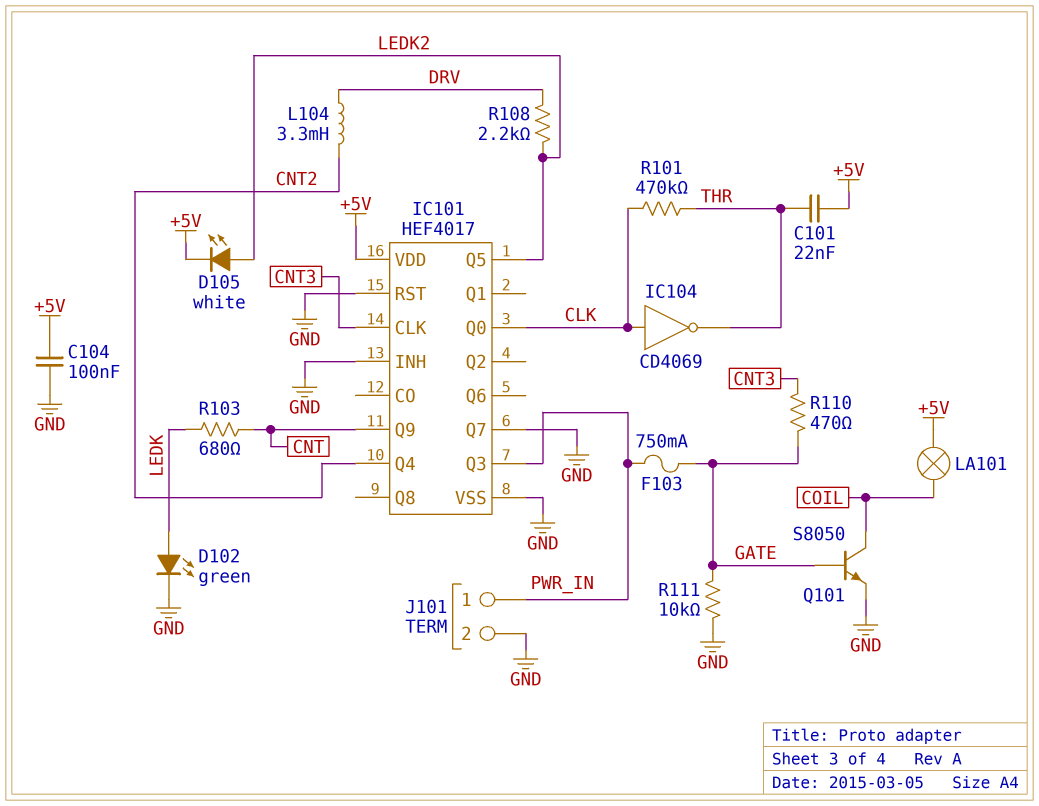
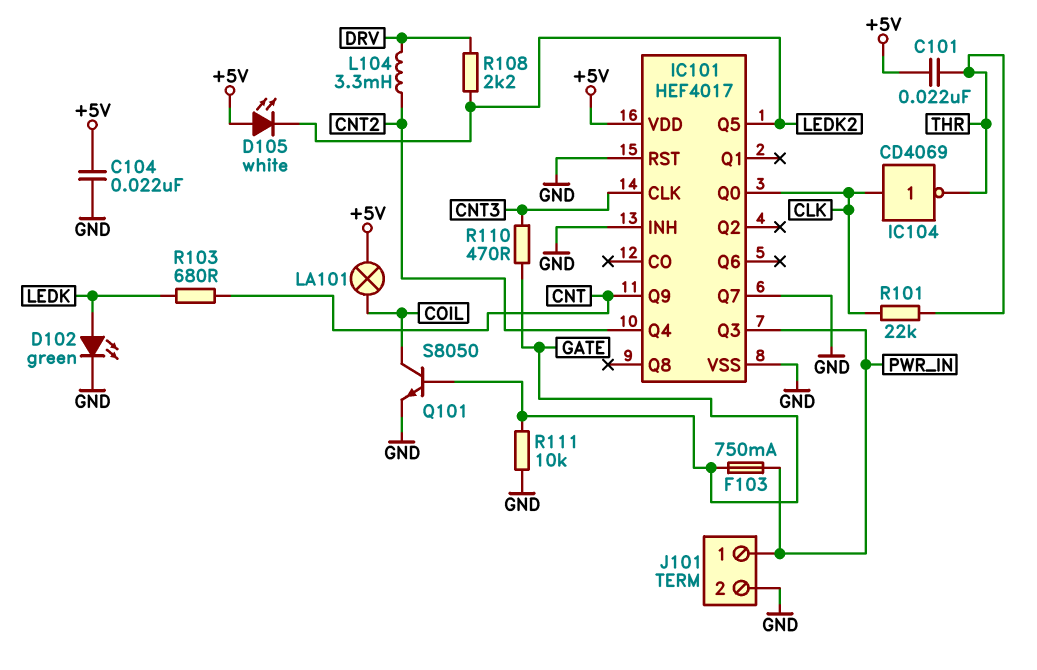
C104: 100nF (+5V, GND) -> 22nF (+5V, GND)
D105: LED white (A LEDK2, K +5V) -> LED white (A +5V, K LEDK2)
R101: 470k (CLK, THR) -> 22k (CLK, THR)

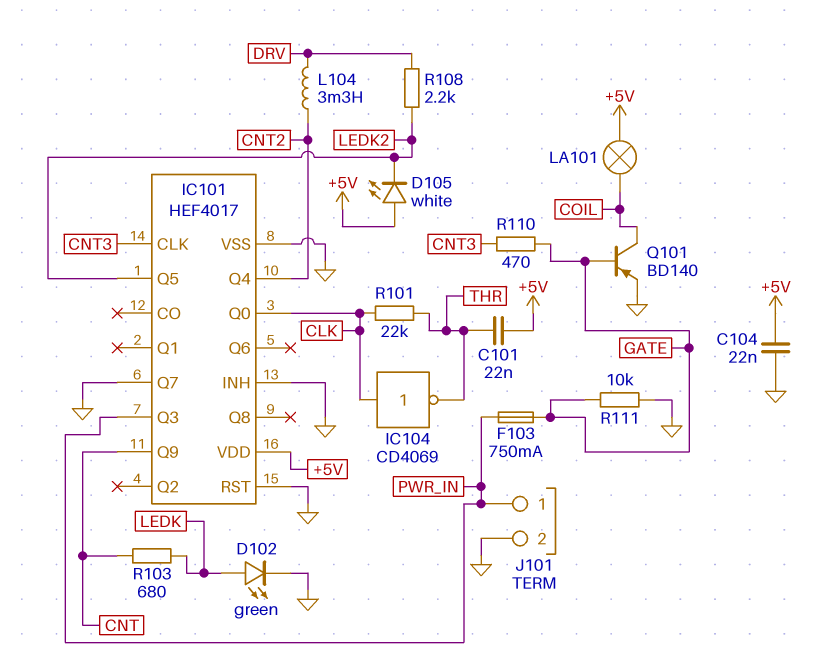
Q101: NPN S8050 (B GATE, C COIL, E GND) -> PNP BD140 (B GATE, C COIL, E GND)

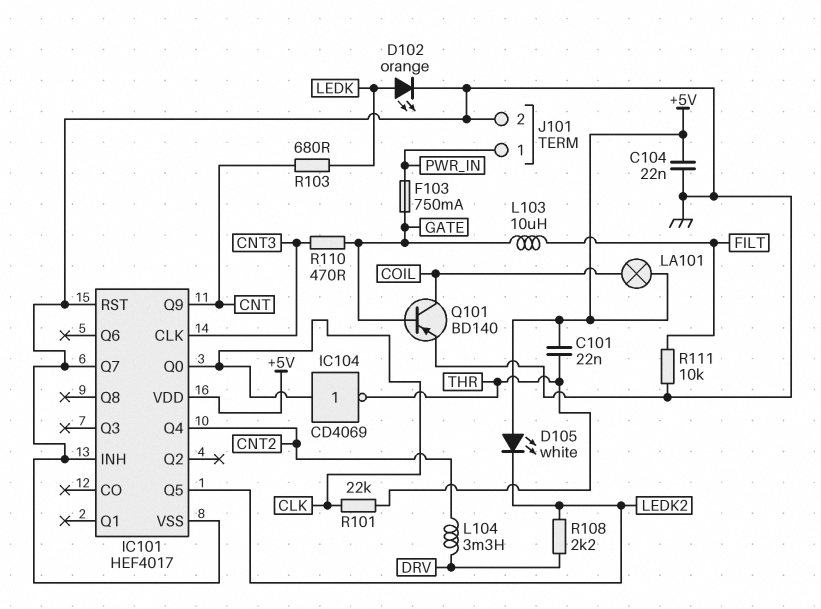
D102: LED green (A LEDK, K GND) -> LED orange (A LEDK, K GND)
IC101 pin Q3: PWR_IN -> none
L103: none -> 10uH (FILT, GATE)
R111: 10k (GATE, GND) -> 10k (FILT, GND)

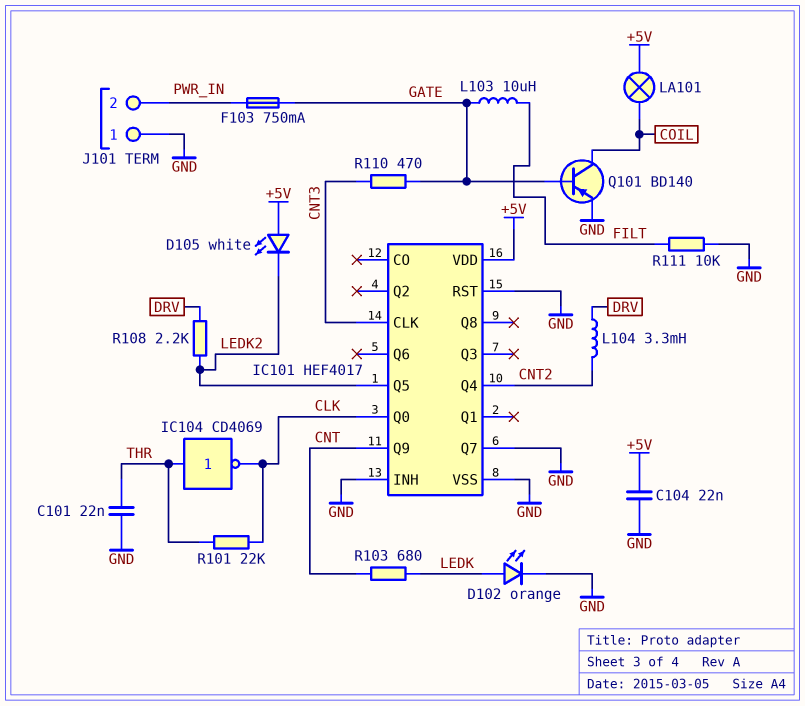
C101: 22nF (+5V, THR) -> 22nF (GND, THR)
IC104: NOT CD4069 (in CLK, out THR) -> NOT CD4069 (in THR, out CLK)
J101 pin 1: PWR_IN -> GND
J101 pin 2: GND -> PWR_IN

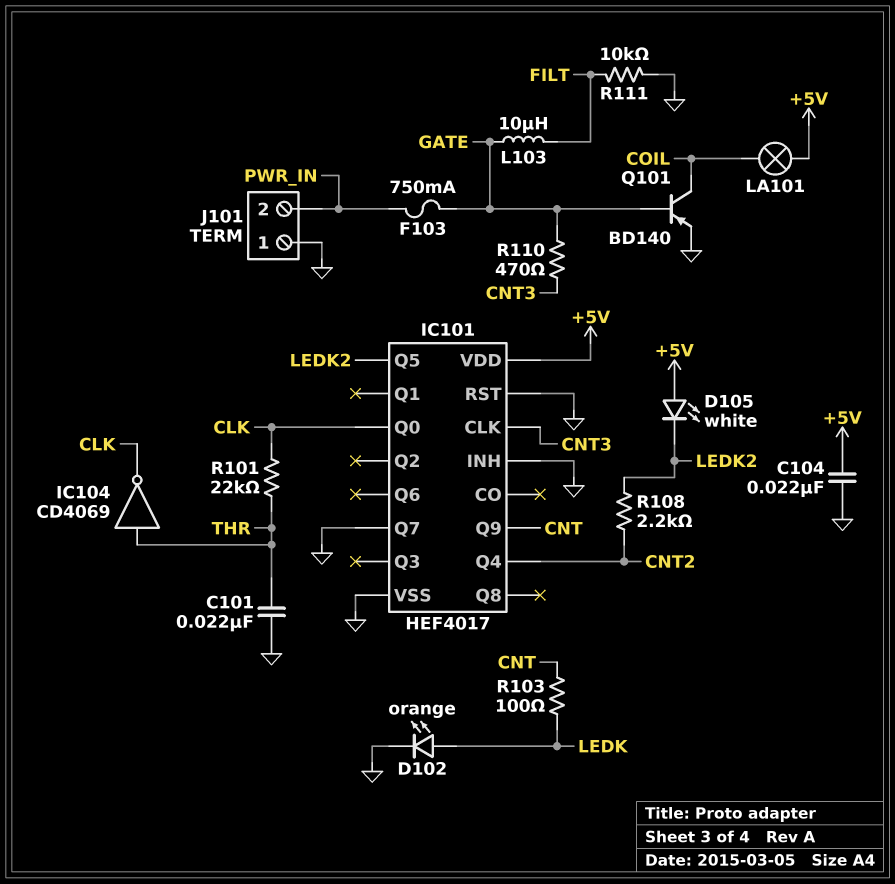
L104: 3.3mH (CNT2, DRV) -> none
R103: 680 (CNT, LEDK) -> 100 (CNT, LEDK)
R108: 2.2k (DRV, LEDK2) -> 2.2k (CNT2, LEDK2)

